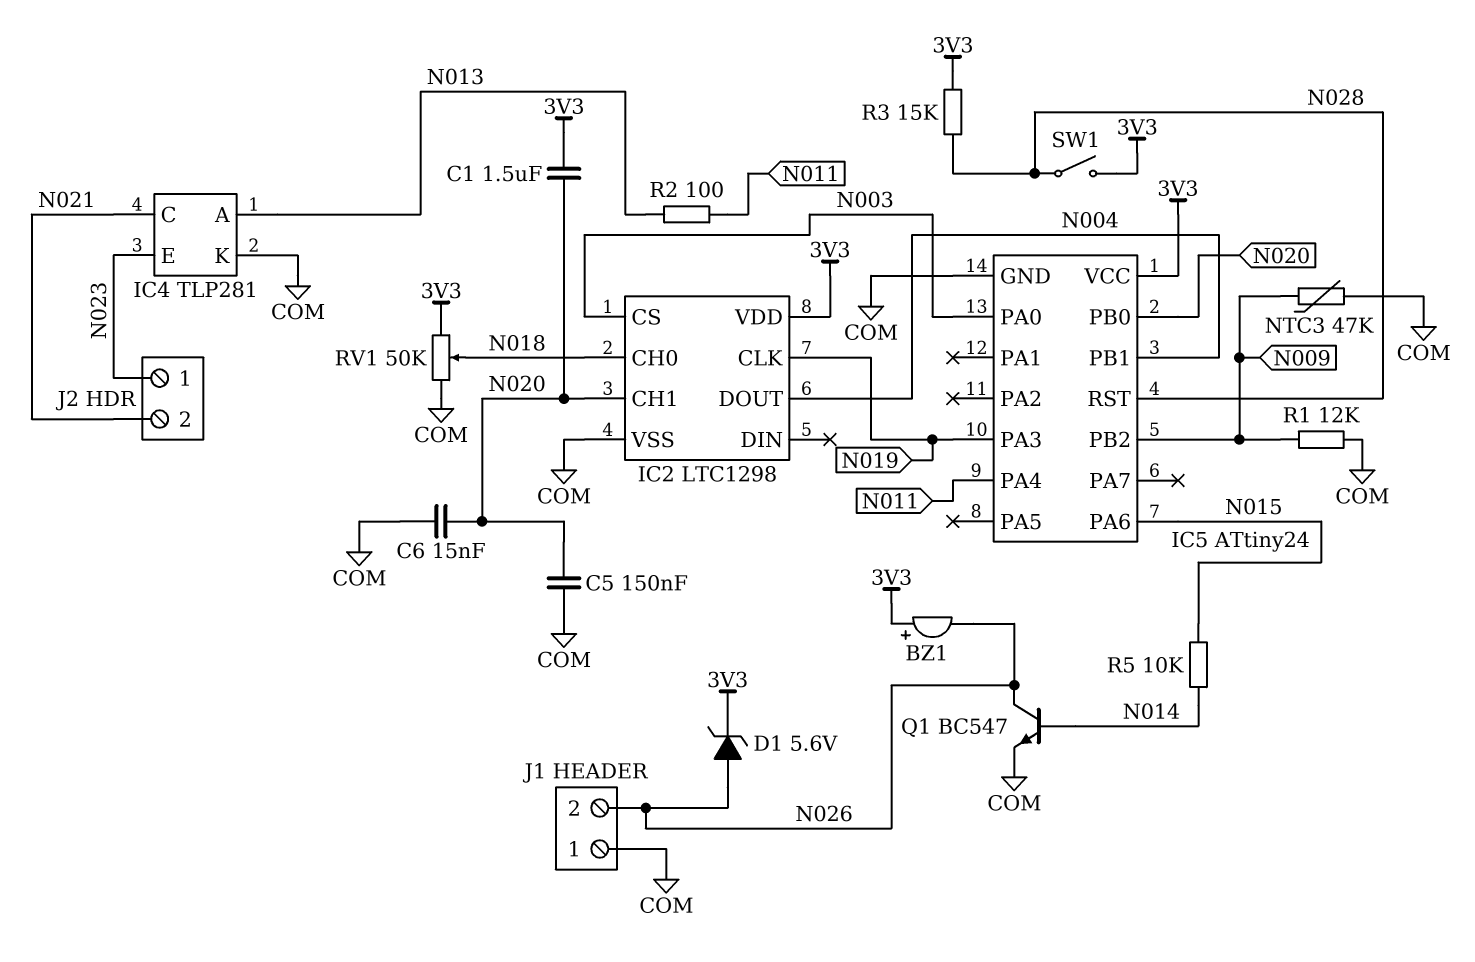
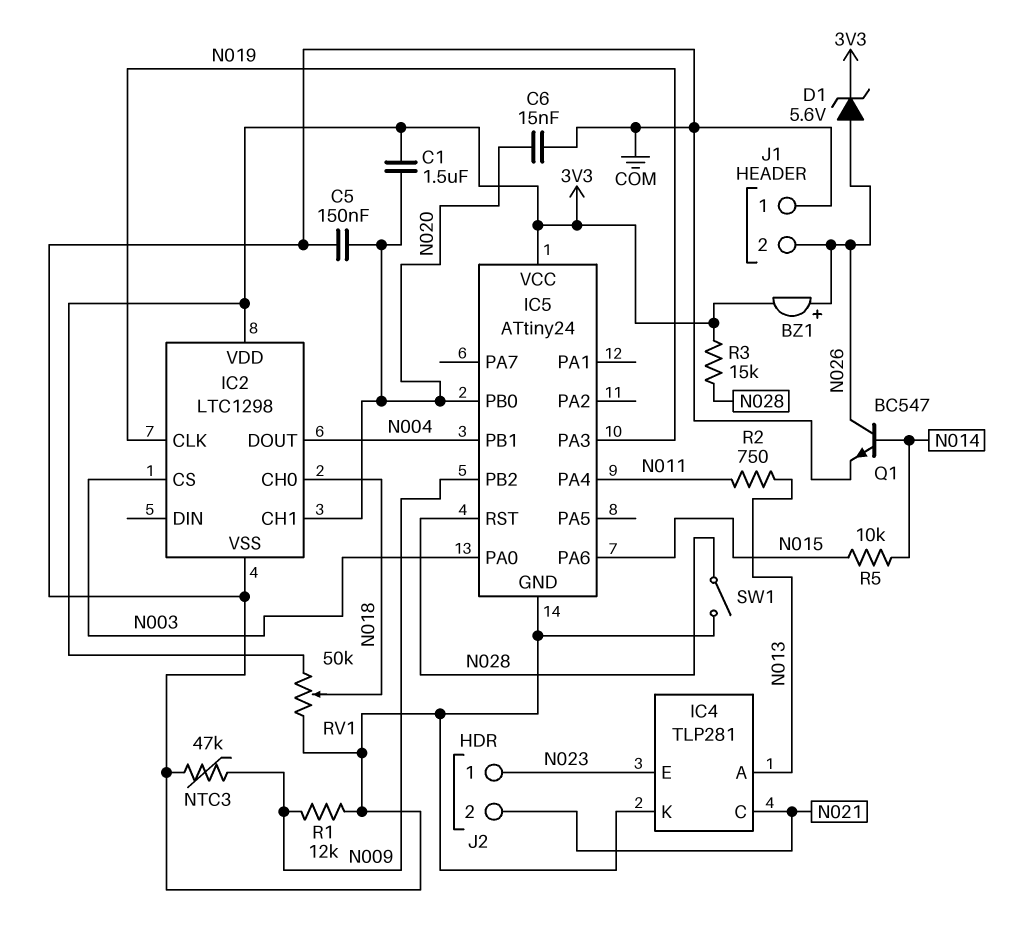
BZ1: buzzer (plus 3V3, minus N026) -> buzzer (plus N026, minus 3V3)
R2: 100 (N011, N013) -> 750 (N011, N013)
SW1: switch (3V3, N028) -> switch (COM, N028)

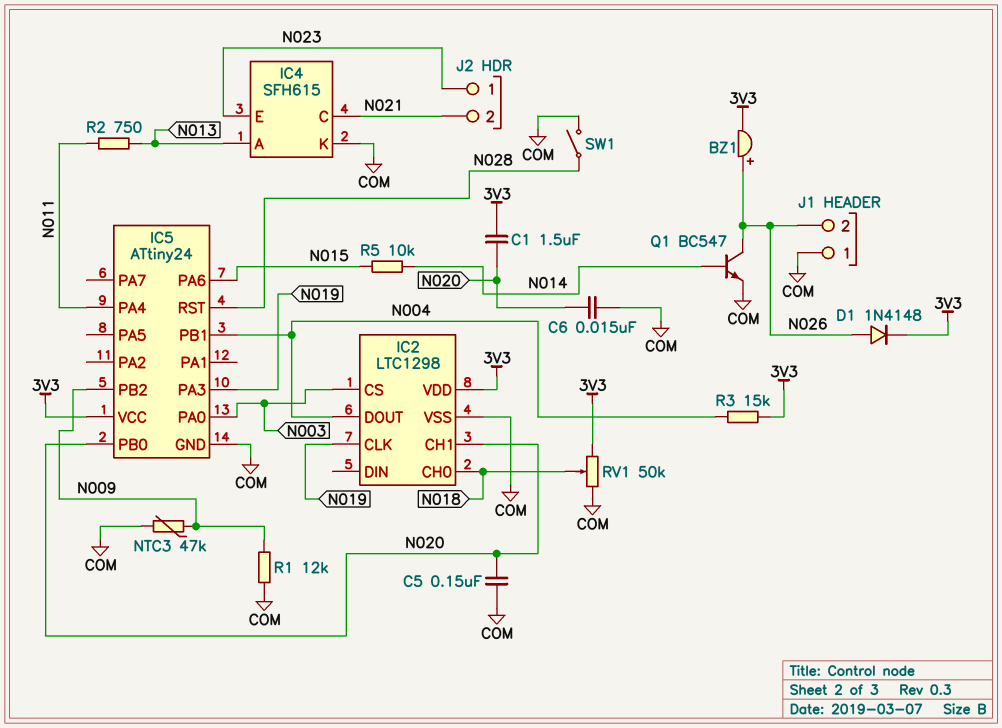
D1: zener 5.6V (A N026, K 3V3) -> diode 1N4148 (A N026, K 3V3)
IC4: TLP281 -> SFH615
R3: 15k (3V3, N028) -> 15k (3V3, N004)

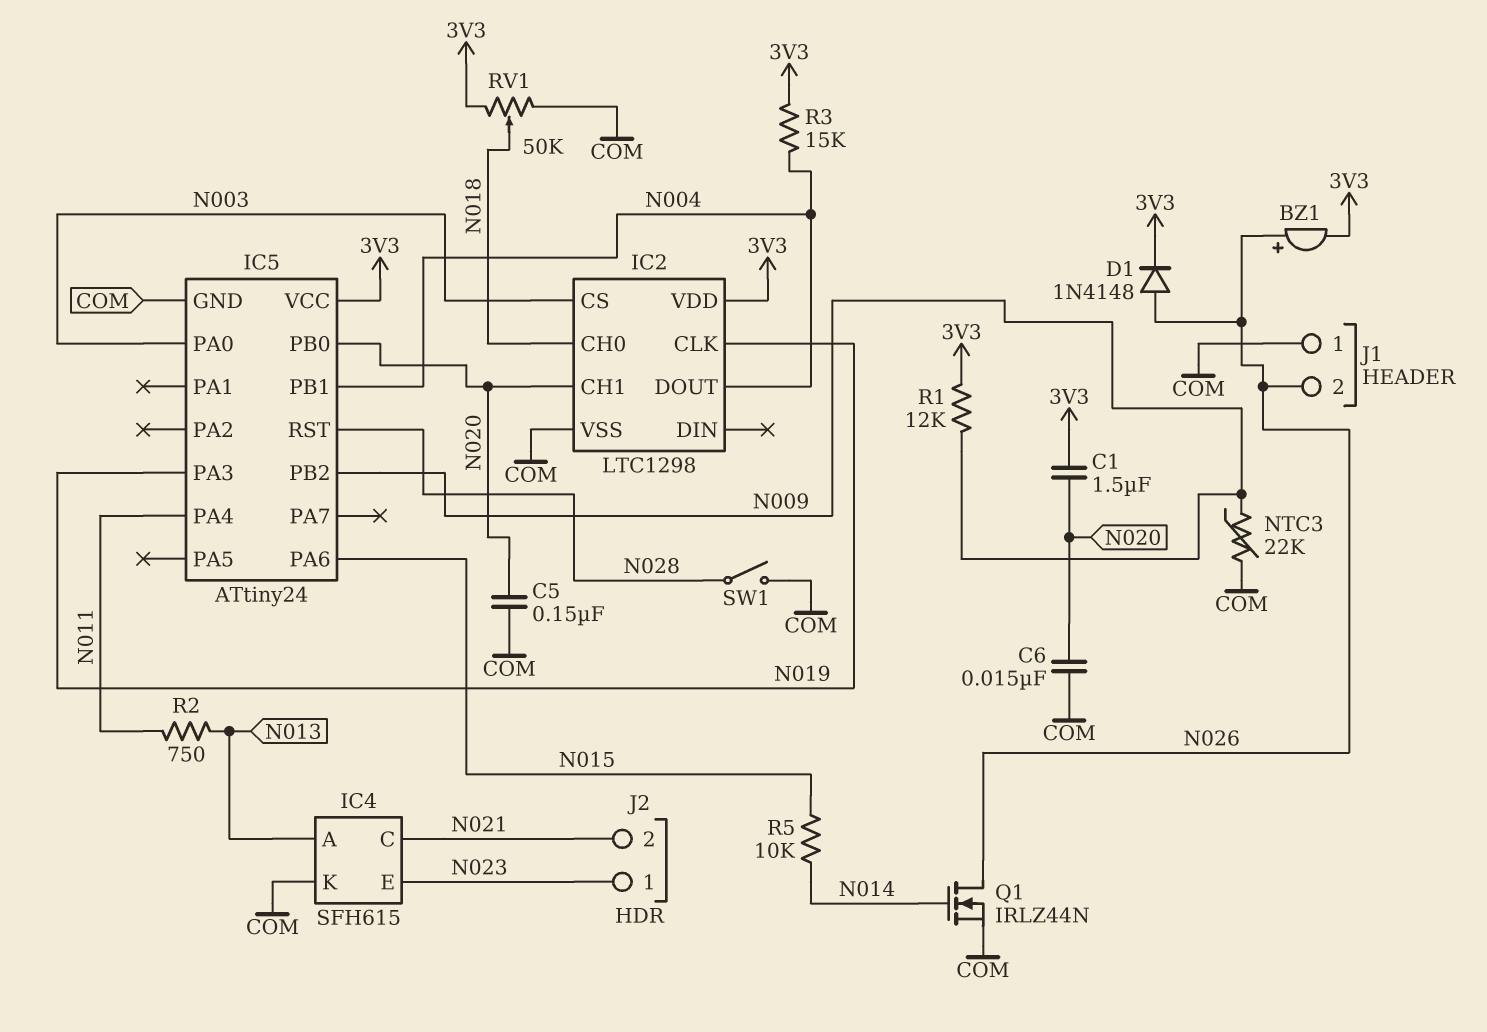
NTC3: 47k (COM, N009) -> 22k (COM, N009)
Q1: NPN BC547 (B N014, C N026, E COM) -> NMOS IRLZ44N (G N014, D N026, S COM)
R1: 12k (COM, N009) -> 12k (3V3, N009)

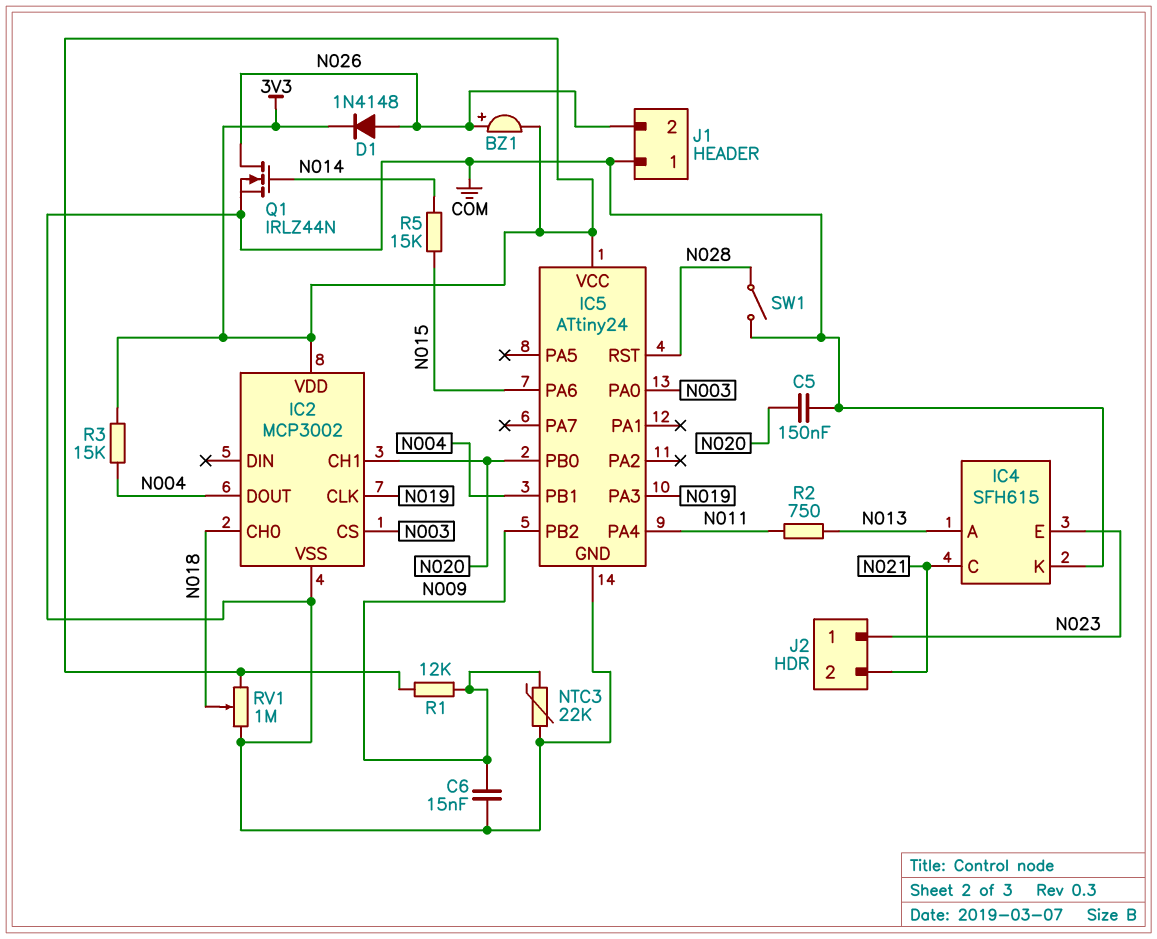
C1: 1.5uF (3V3, N020) -> none
C6: 15nF (COM, N020) -> 15nF (COM, N009)
IC2: LTC1298 -> MCP3002
R5: 10k (N014, N015) -> 15k (N014, N015)
RV1: 50k (3V3, COM, wiper N018) -> 1M (3V3, COM, wiper N018)

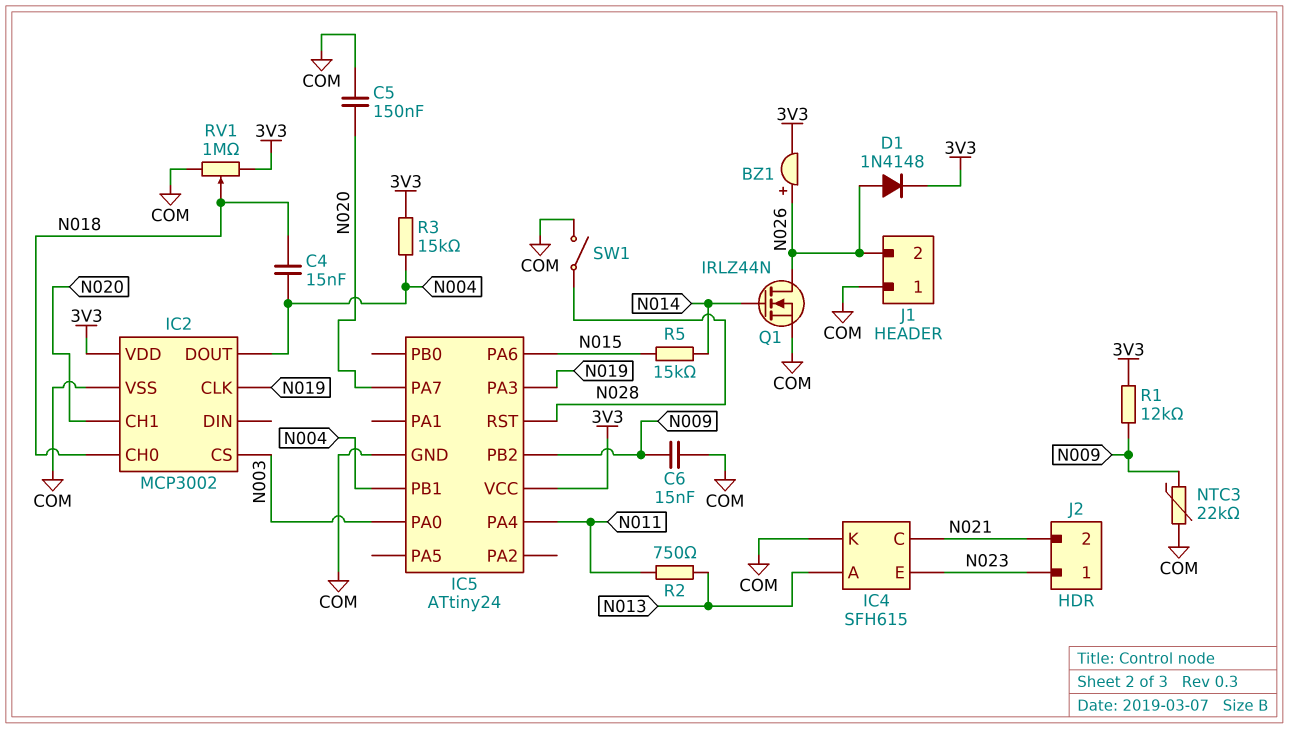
C4: none -> 15nF (N004, N018)
IC5 pin PA7: none -> N020
IC5 pin PB0: N020 -> none

